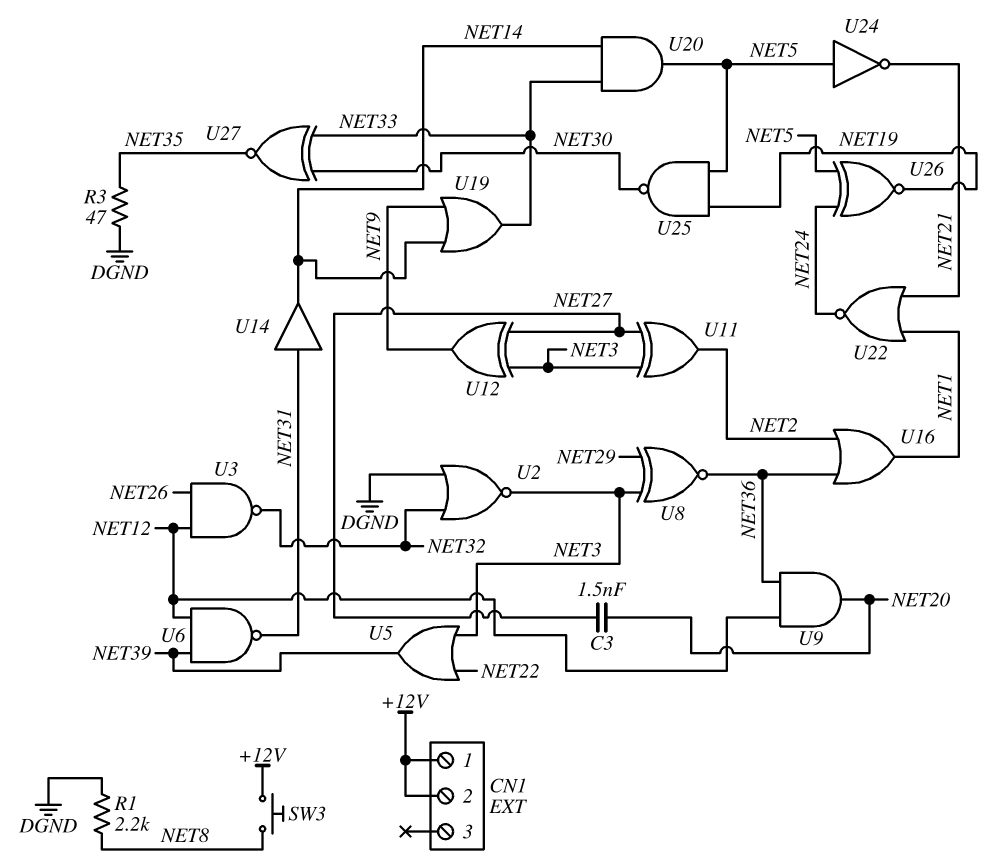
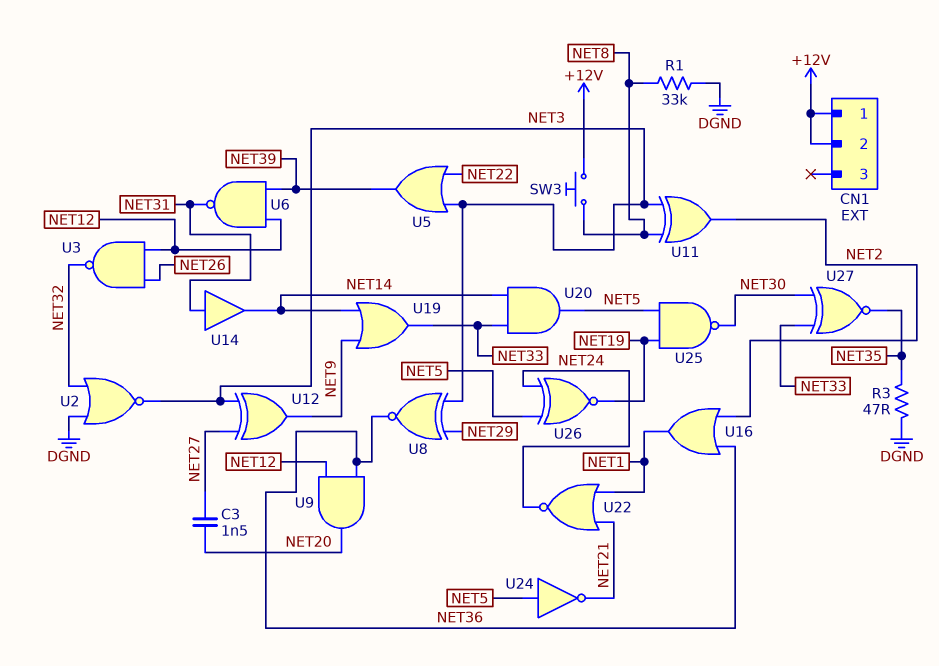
R1: 2.2k (DGND, NET8) -> 33k (DGND, NET8)
U11: XOR (in NET3, in NET27, out NET2) -> XOR (in NET3, in NET8, out NET2)

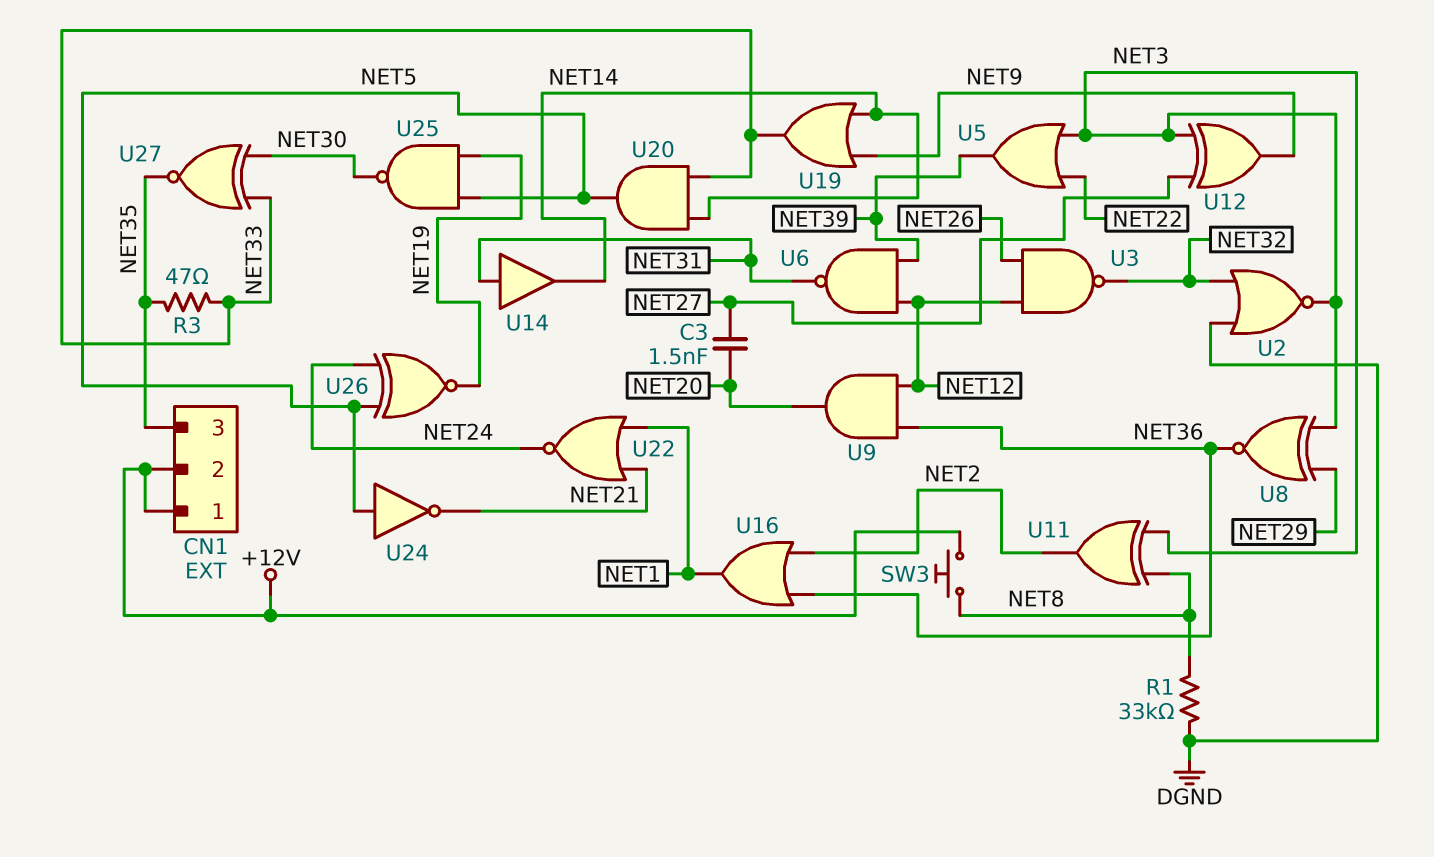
CN1 pin 3: none -> NET35
R3: 47 (DGND, NET35) -> 47 (NET33, NET35)

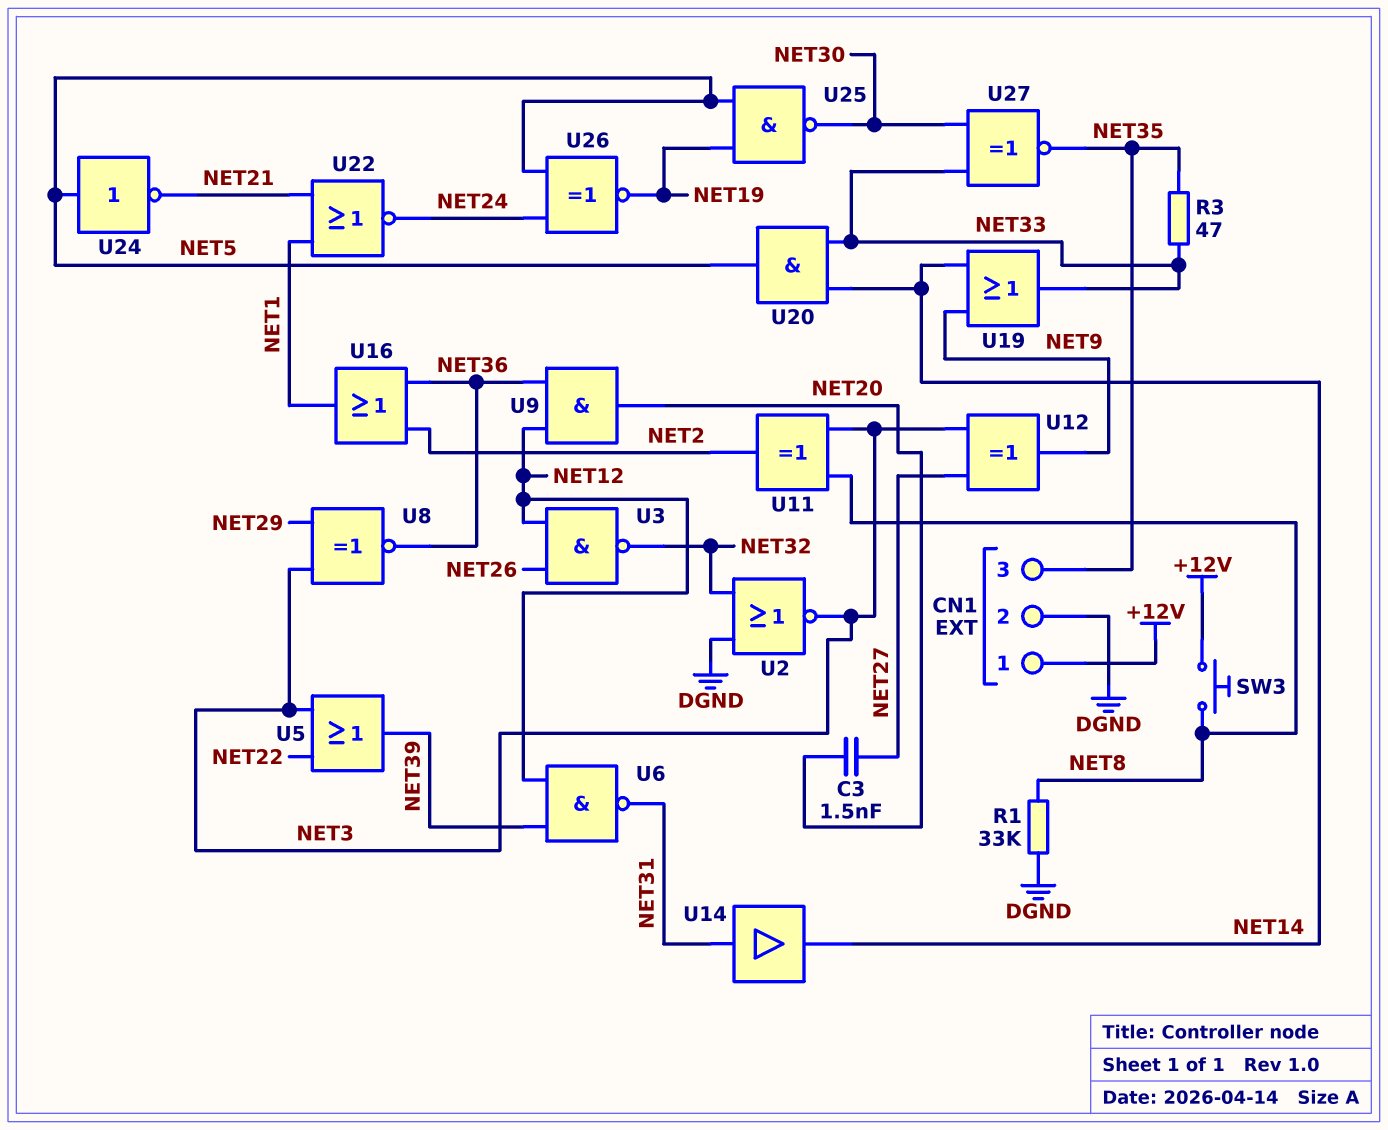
CN1 pin 2: +12V -> DGND

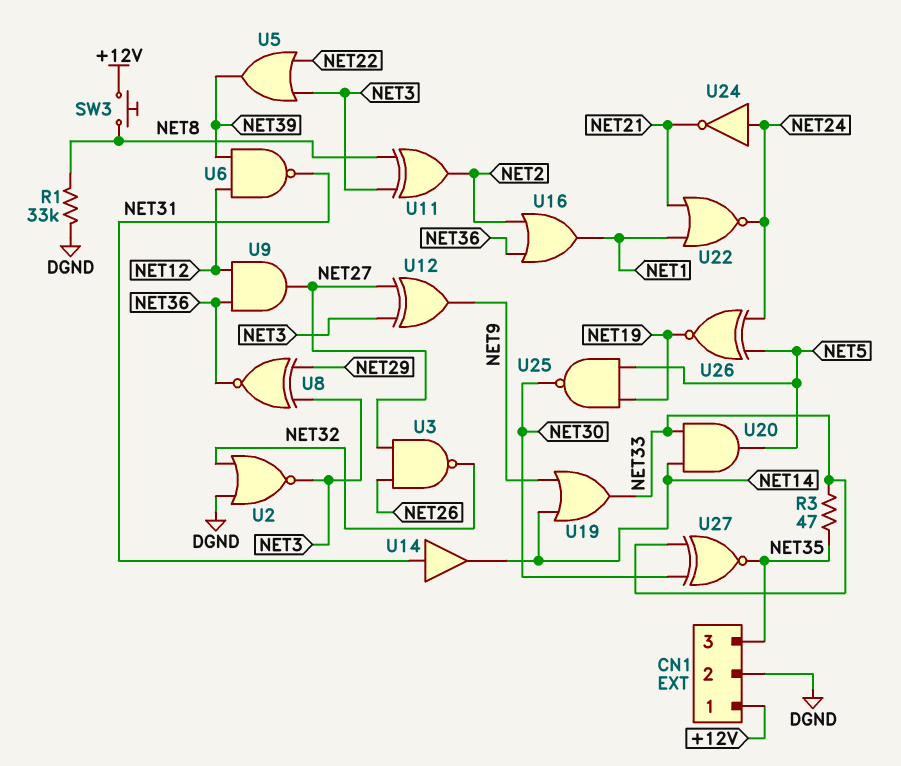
C3: 1.5nF (NET20, NET27) -> none
U3: NAND (in NET12, in NET26, out NET32) -> NAND (in NET26, in NET27, out NET32)
U9: AND (in NET12, in NET36, out NET20) -> AND (in NET12, in NET36, out NET27)
U24: NOT (in NET5, out NET21) -> NOT (in NET24, out NET21)

